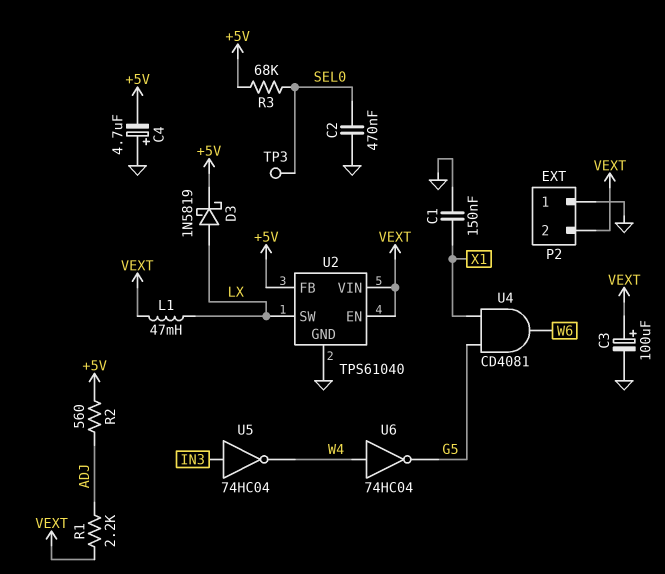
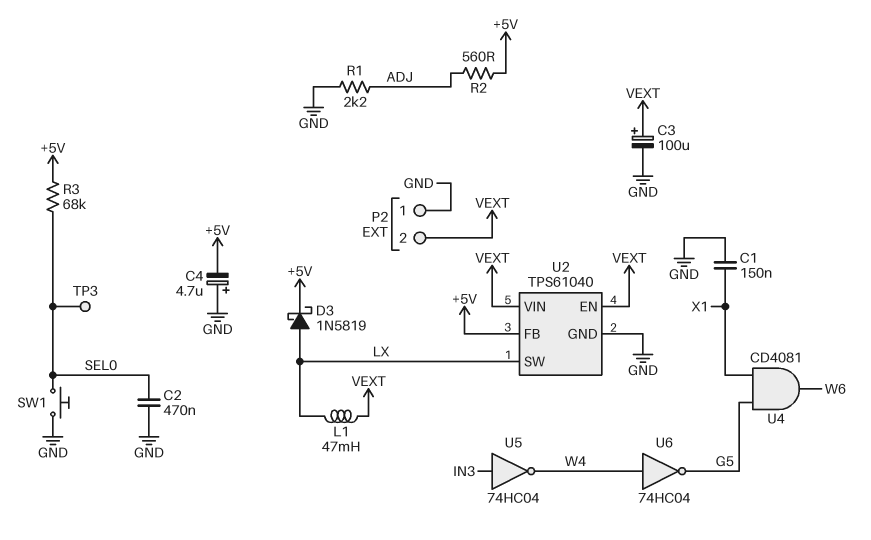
R1: 2.2k (ADJ, VEXT) -> 2.2k (ADJ, GND)
SW1: none -> button (GND, SEL0)

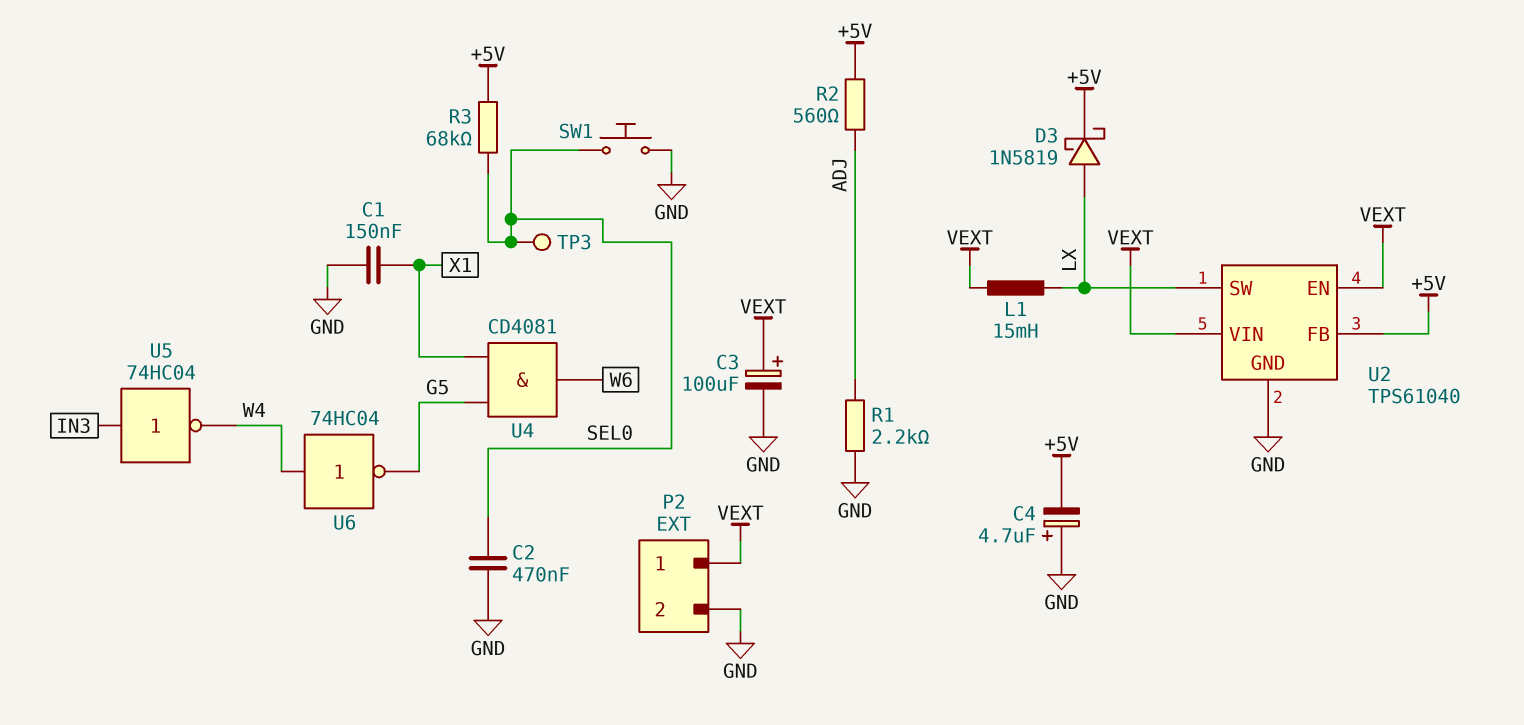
L1: 47mH (LX, VEXT) -> 15mH (LX, VEXT)
P2 pin 1: GND -> VEXT
P2 pin 2: VEXT -> GND

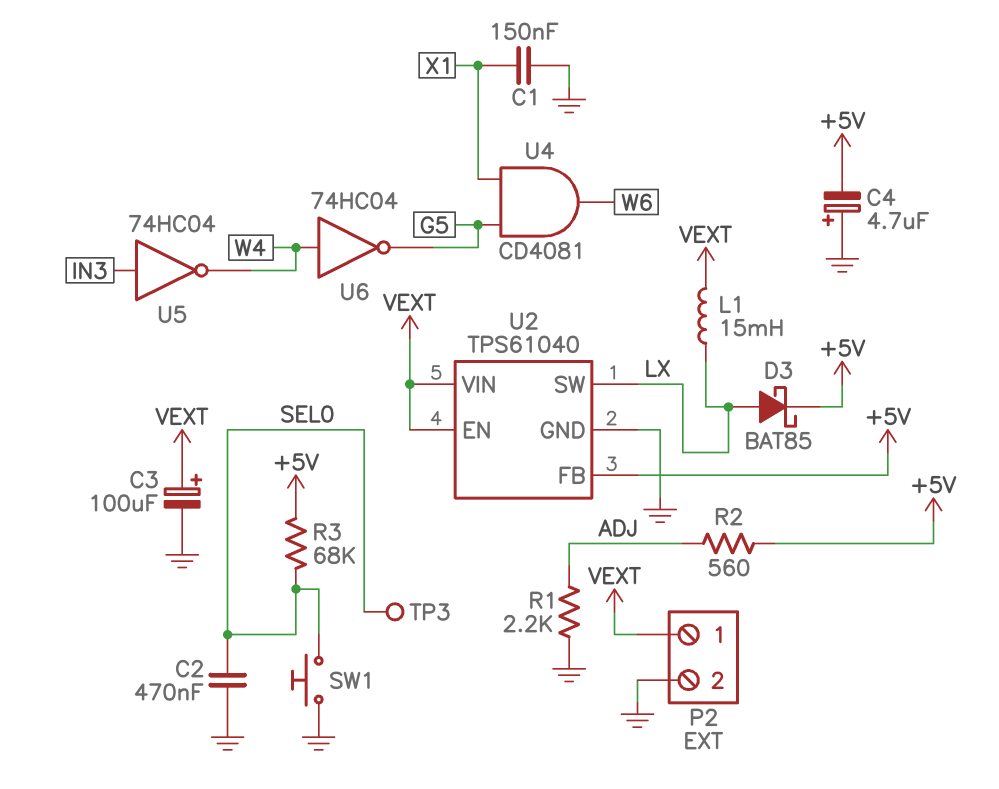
D3: schottky 1N5819 (A LX, K +5V) -> schottky BAT85 (A LX, K +5V)

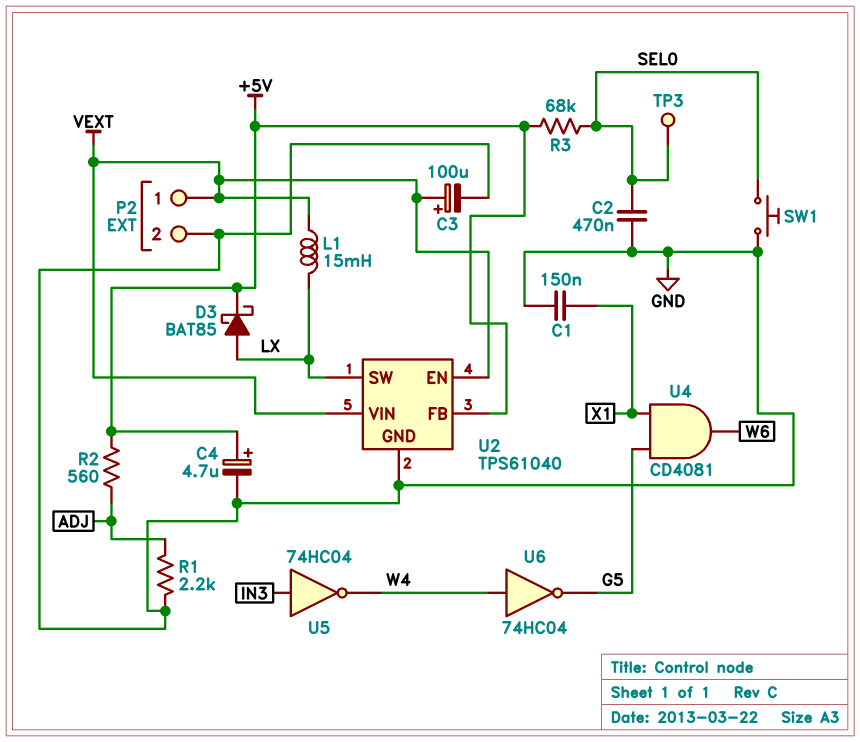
C4: 4.7uF (plus GND, minus +5V) -> 4.7uF (plus +5V, minus GND)

